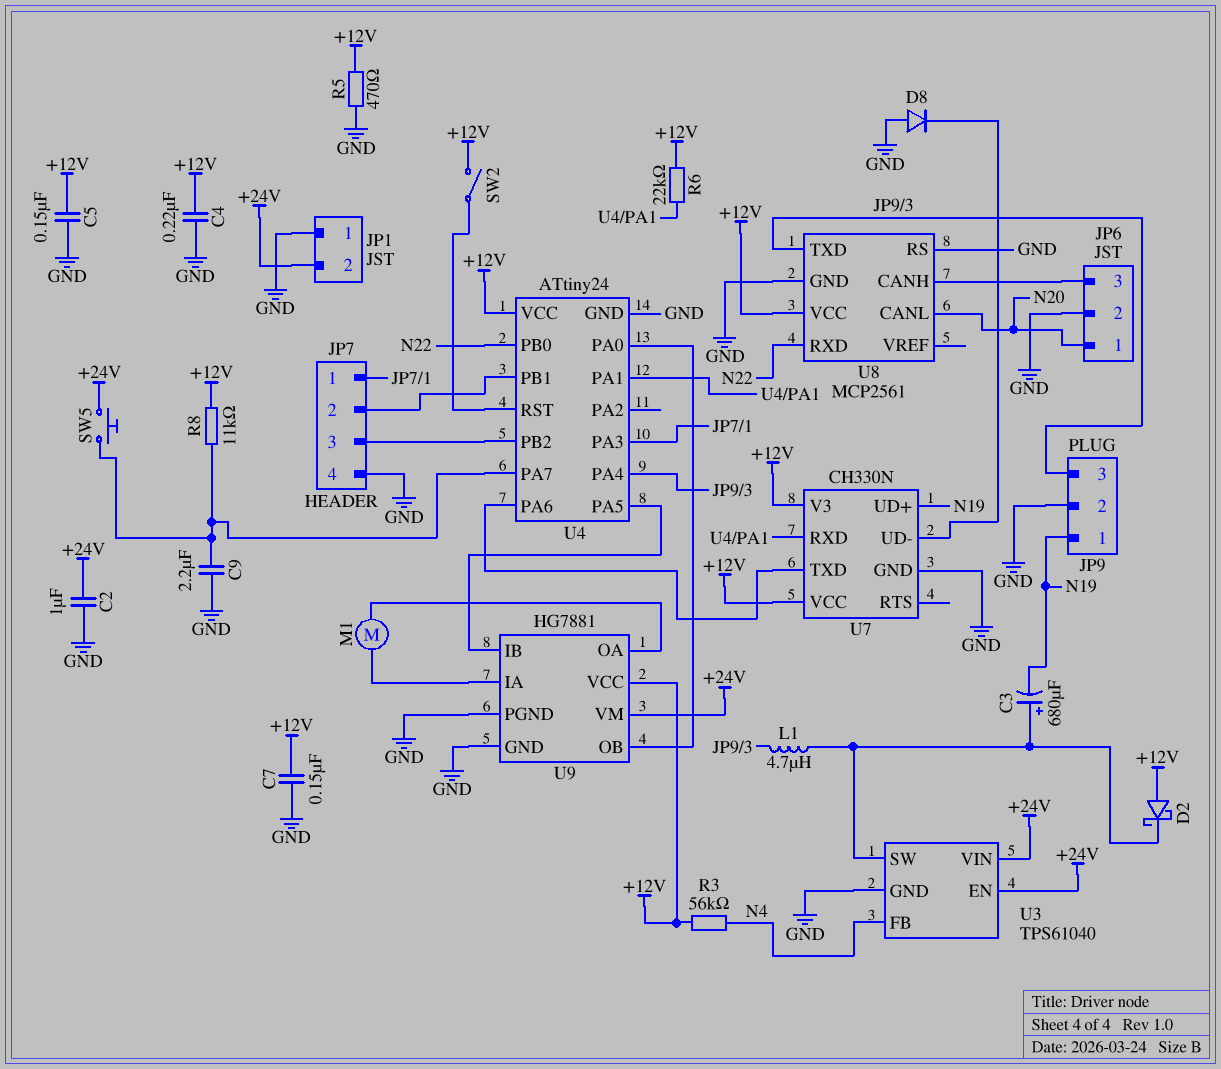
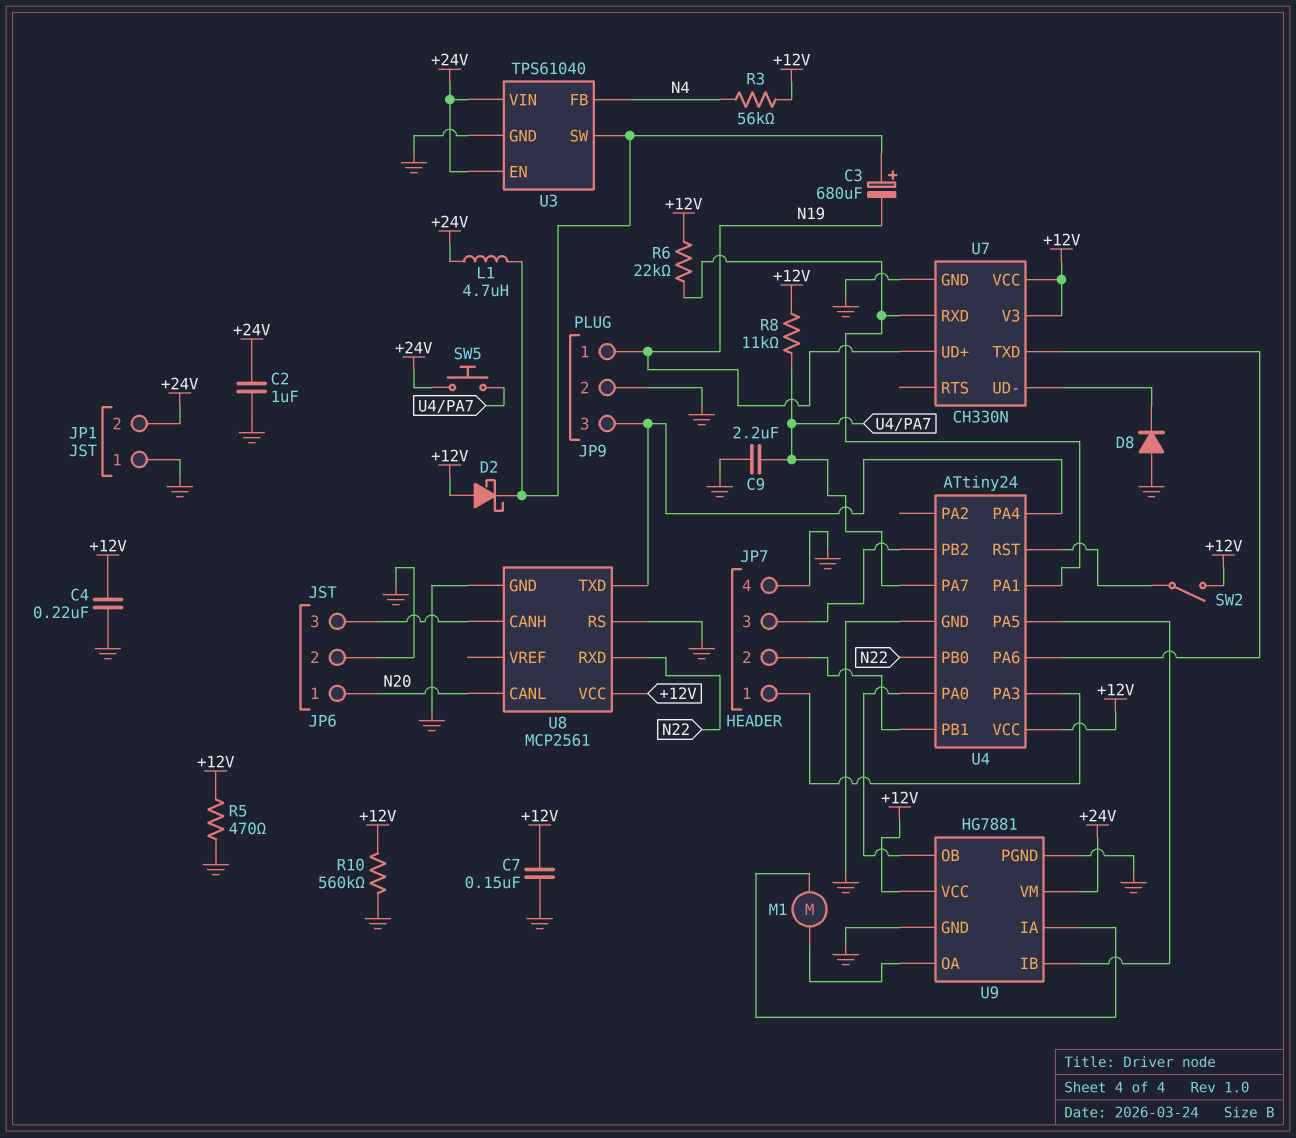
C5: 150nF (+12V, GND) -> none
L1: 4.7uH (JP9/3, U3/SW) -> 4.7uH (+24V, U3/SW)
R10: none -> 560k (+12V, GND)

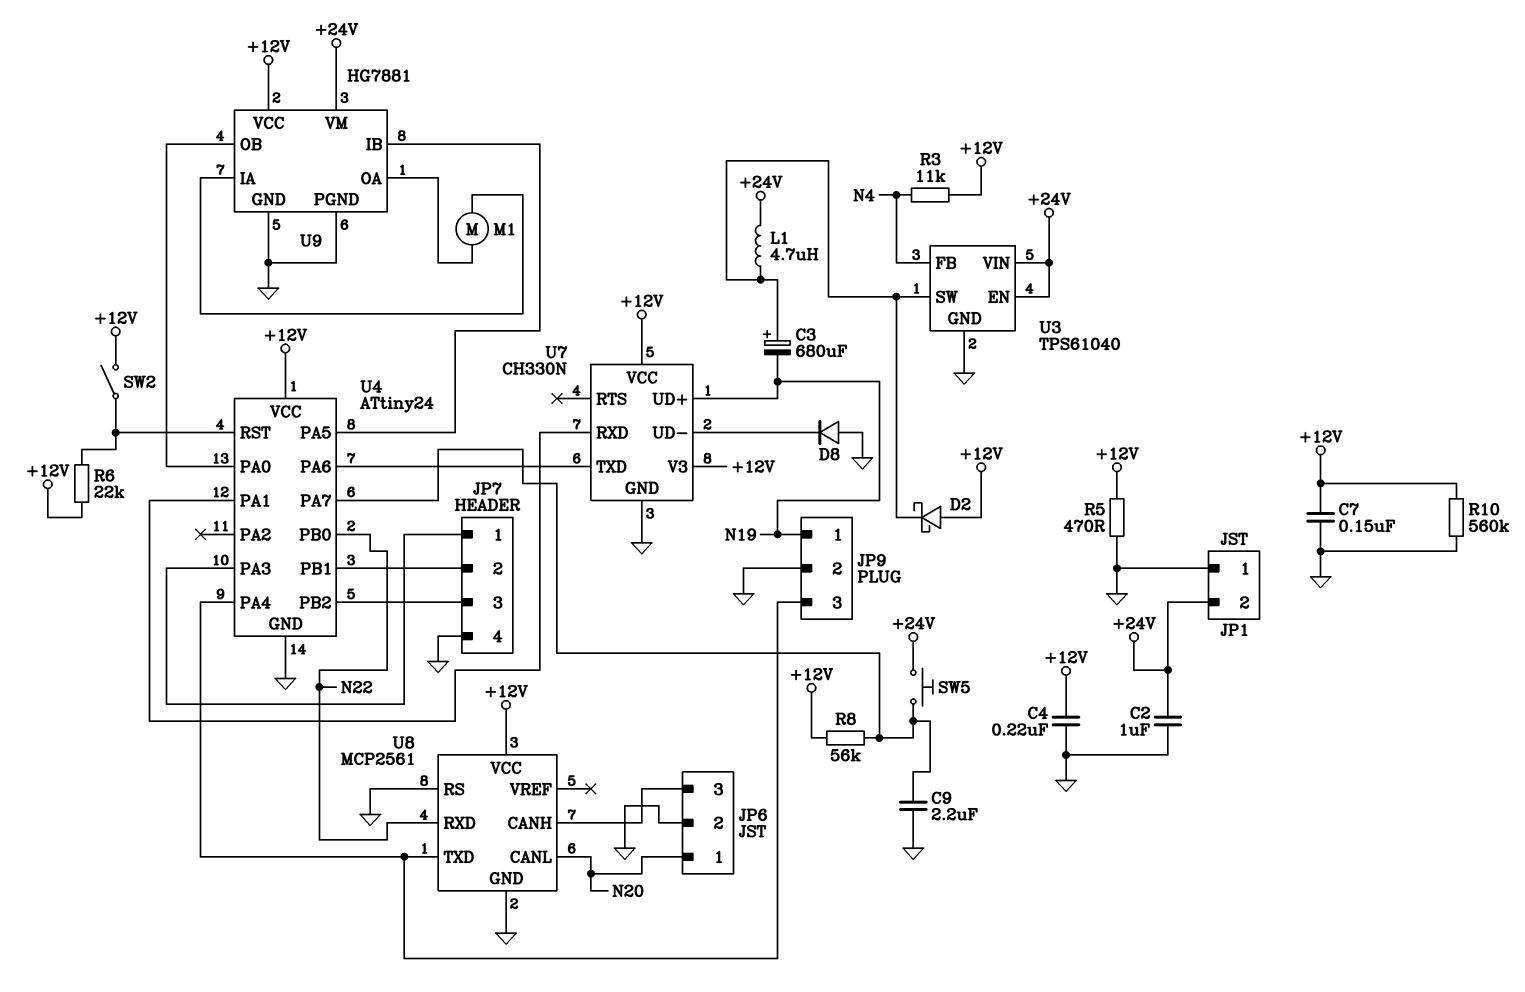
R3: 56k (+12V, N4) -> 11k (+12V, N4)
R6: 22k (+12V, U4/PA1) -> 22k (+12V, U4/RST)
R8: 11k (+12V, U4/PA7) -> 56k (+12V, U4/PA7)

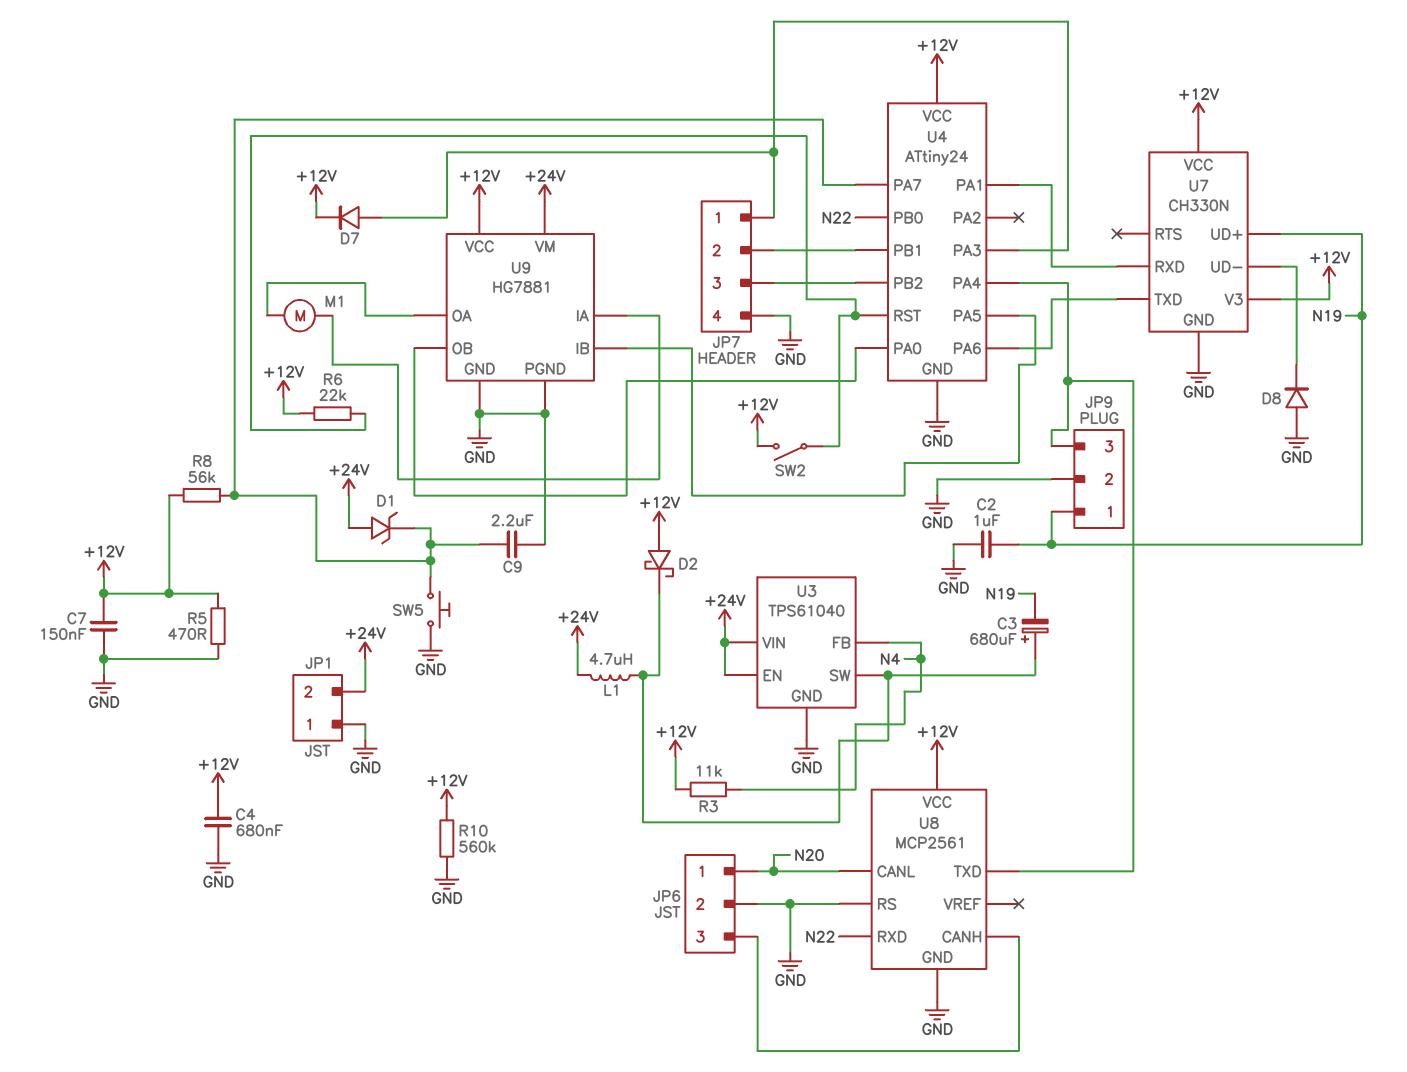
C2: 1uF (+24V, GND) -> 1uF (GND, N19)
C4: 220nF (+12V, GND) -> 680nF (+12V, GND)
D1: none -> zener (A +24V, K U4/PA7)
D7: none -> diode (A JP7/1, K +12V)
SW5: button (+24V, U4/PA7) -> button (GND, U4/PA7)

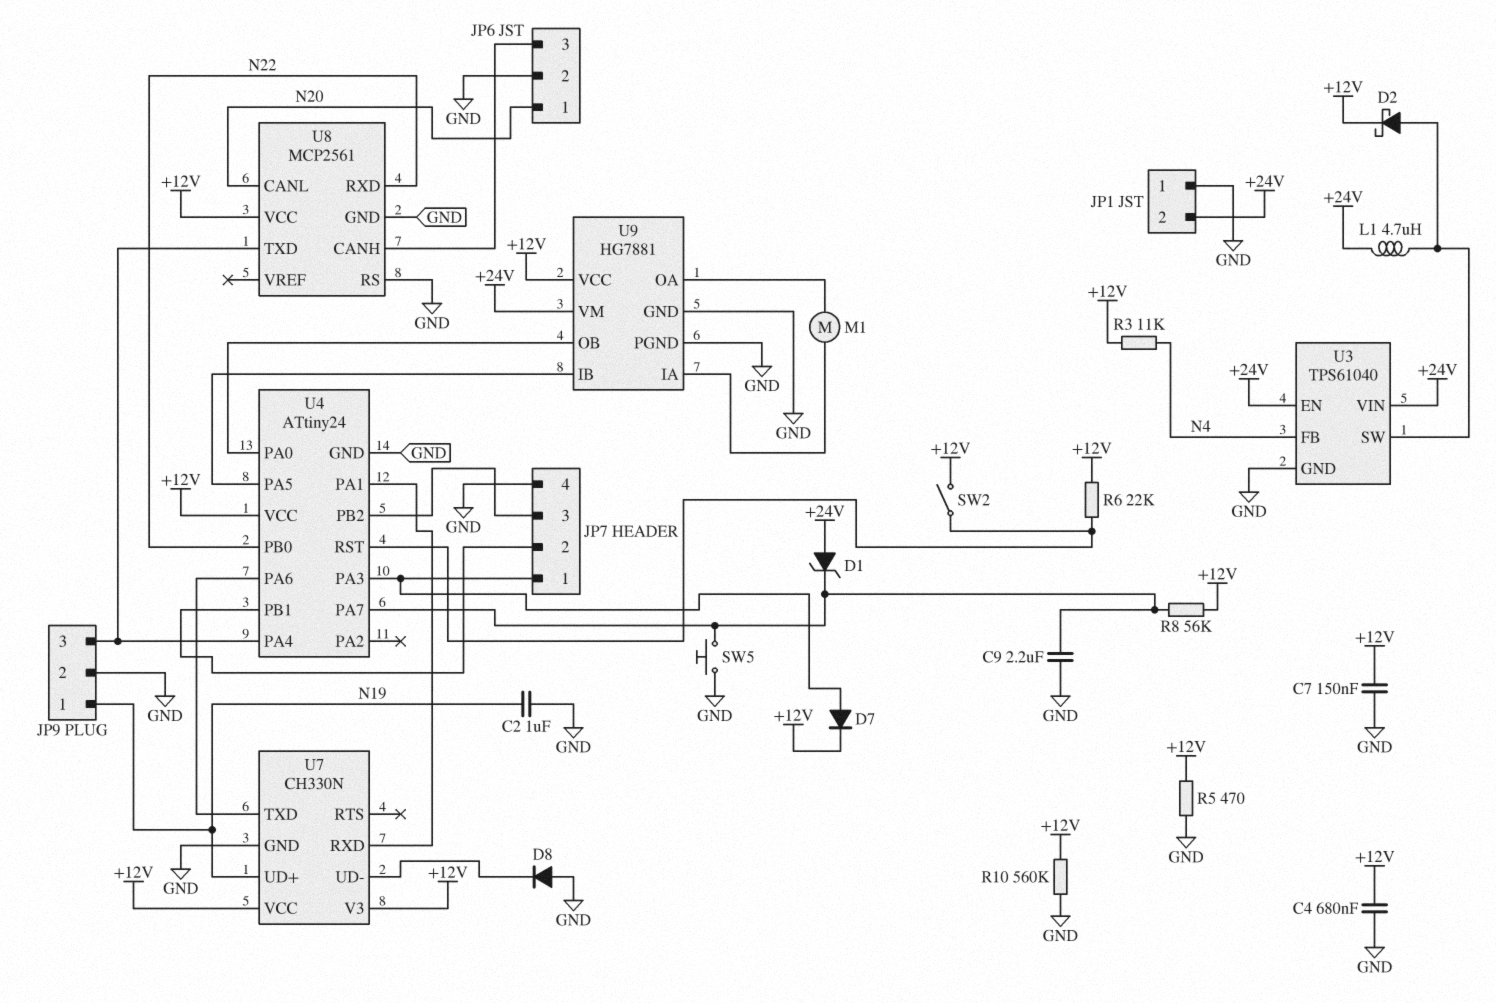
C3: 680uF (plus U3/SW, minus N19) -> none
D2: schottky (A +12V, K U3/SW) -> schottky (A U3/SW, K +12V)

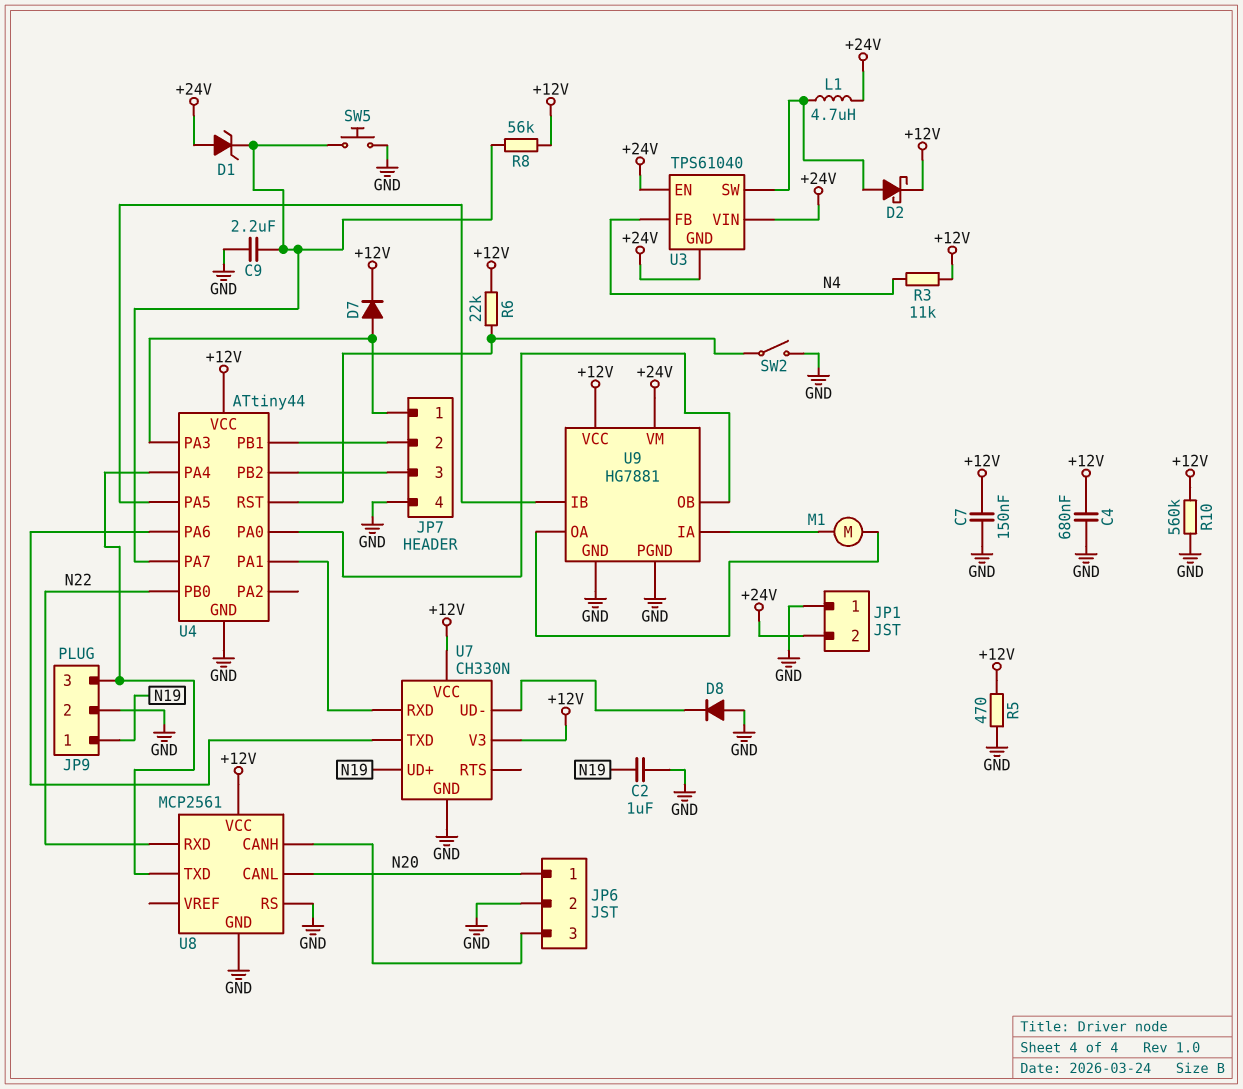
SW2: switch (+12V, U4/RST) -> switch (GND, U4/RST)
U3 pin GND: GND -> +24V
U4: ATtiny24 -> ATtiny44

